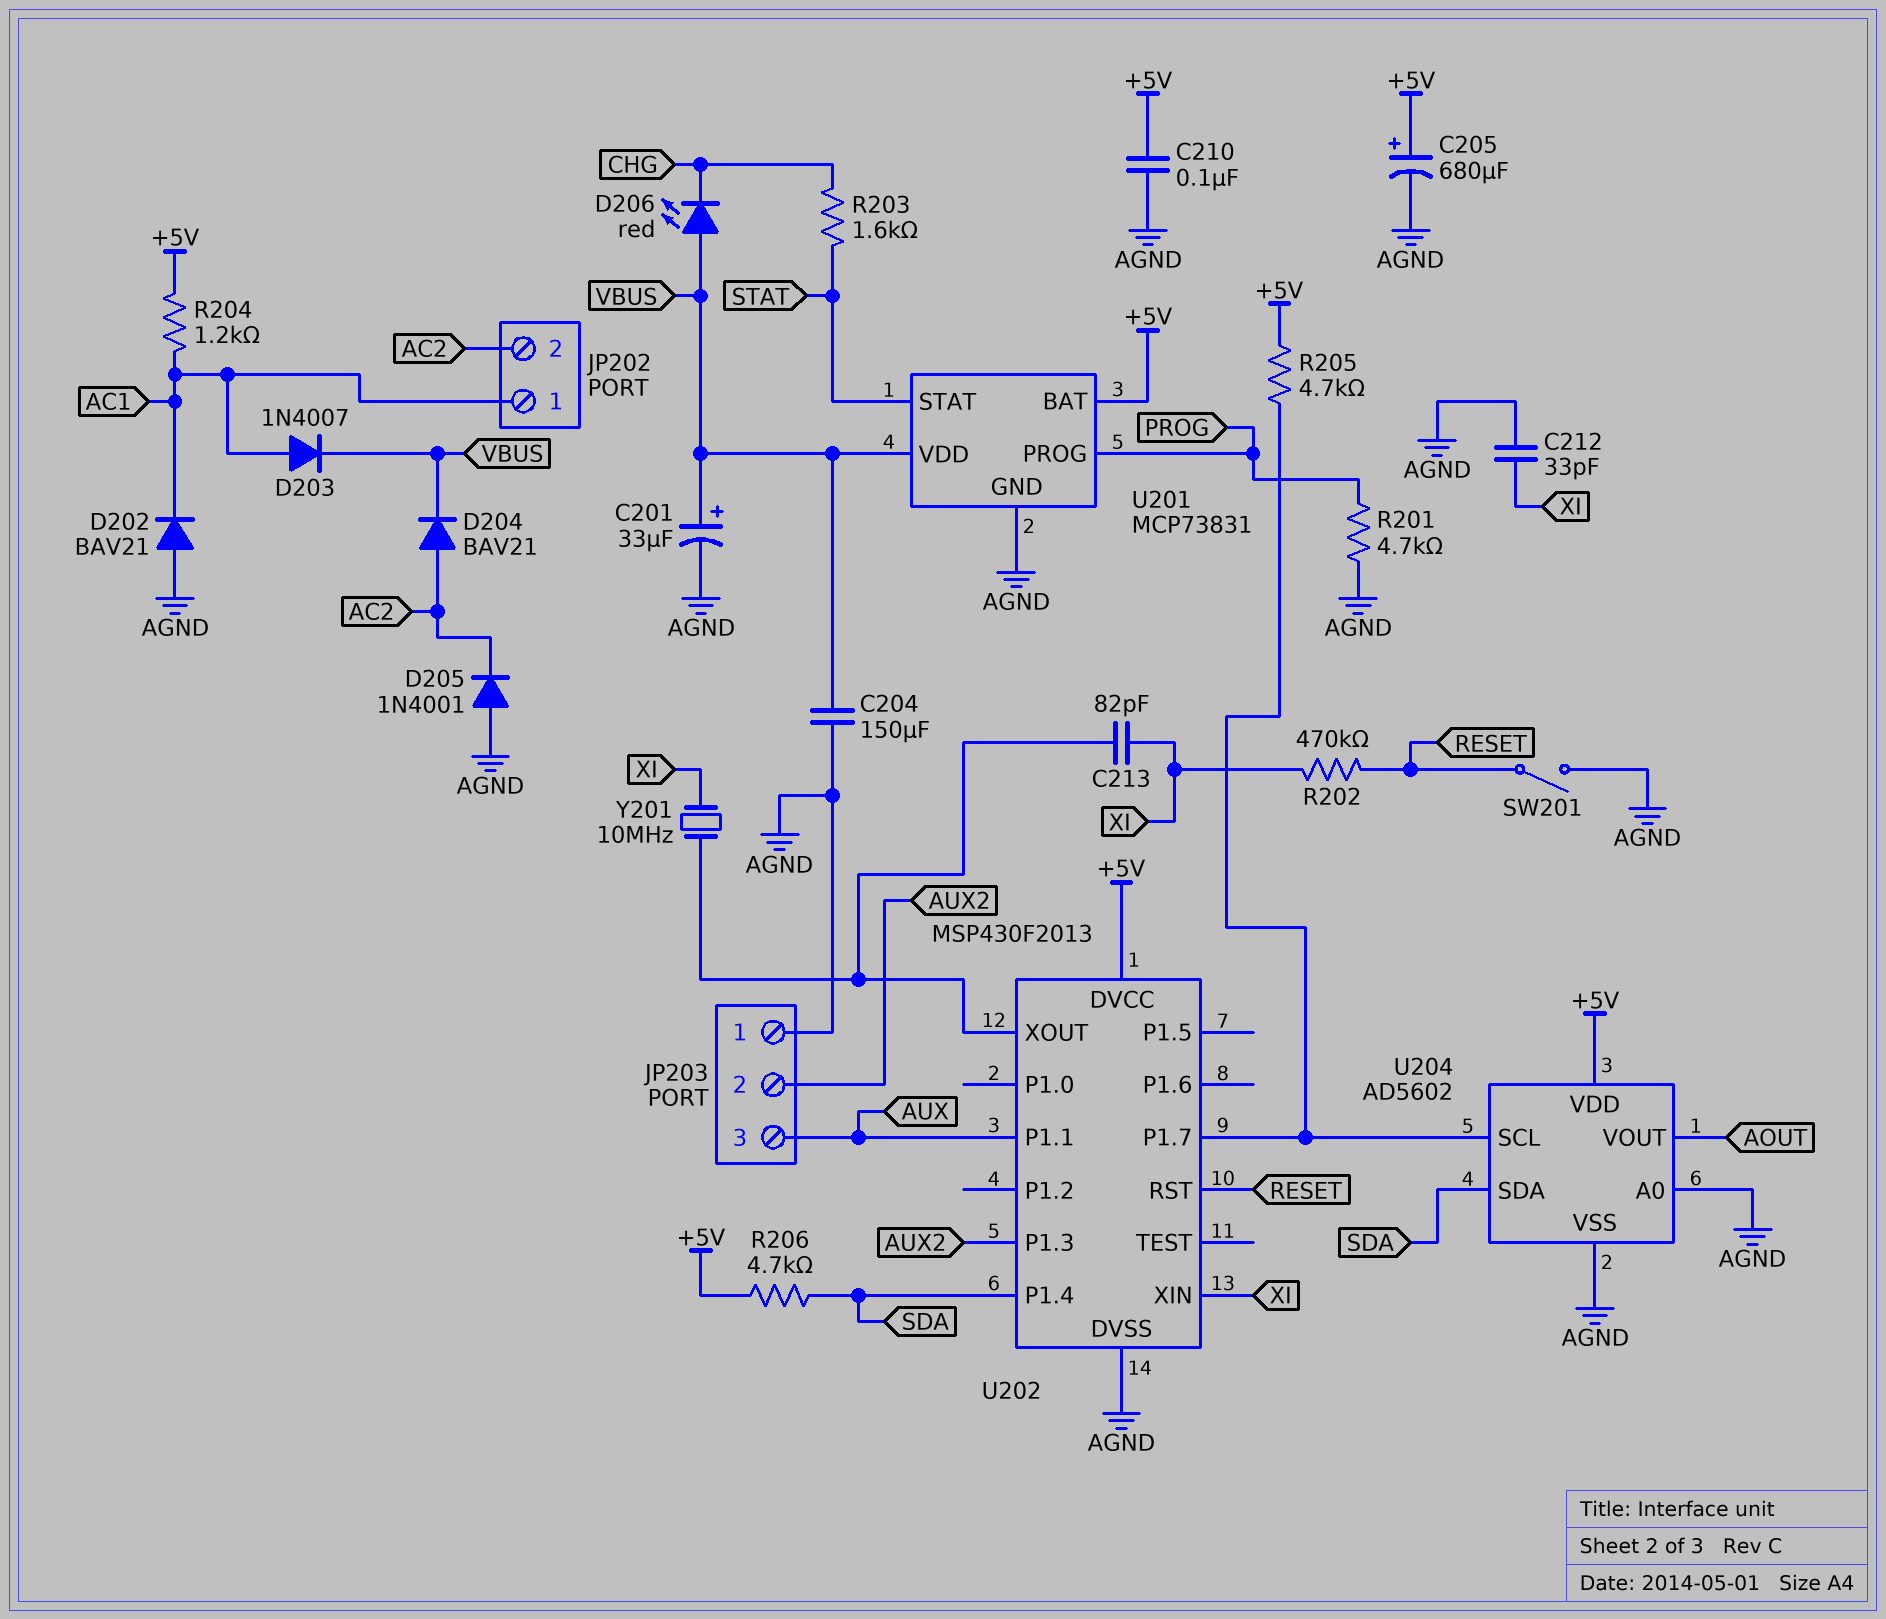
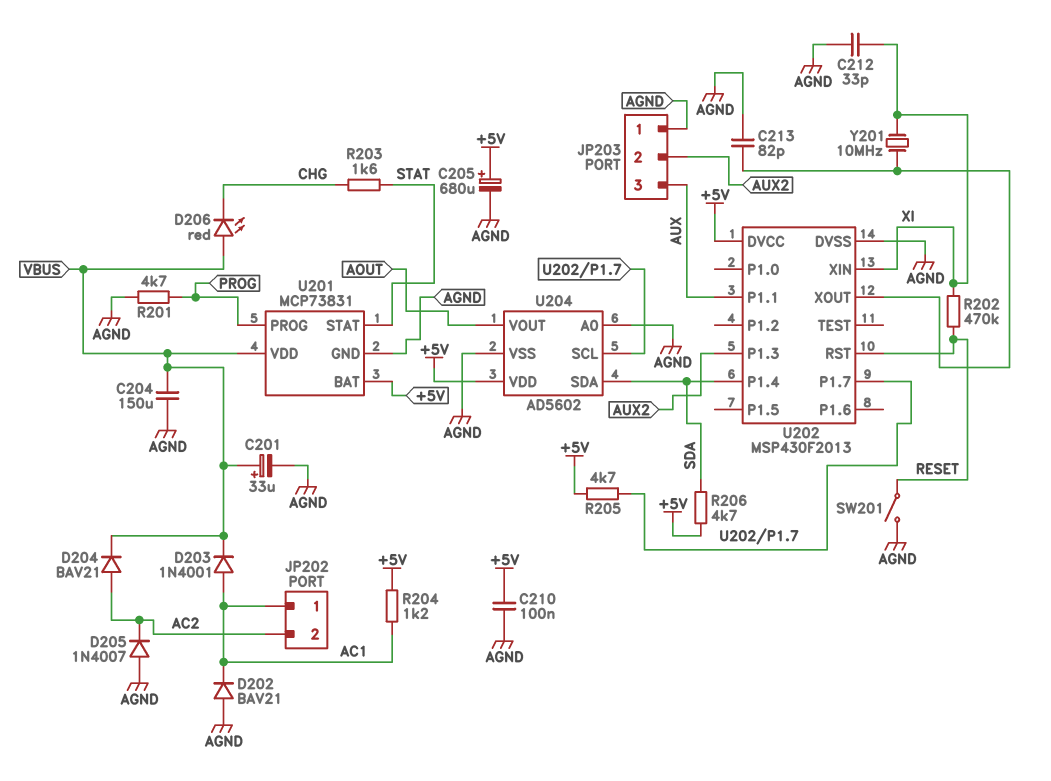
C213: 82pF (U202/XOUT, XI) -> 82pF (AGND, U202/XOUT)
D203: diode 1N4007 (A AC1, K VBUS) -> diode 1N4001 (A AC1, K VBUS)
D205: diode 1N4001 (A AGND, K AC2) -> diode 1N4007 (A AGND, K AC2)

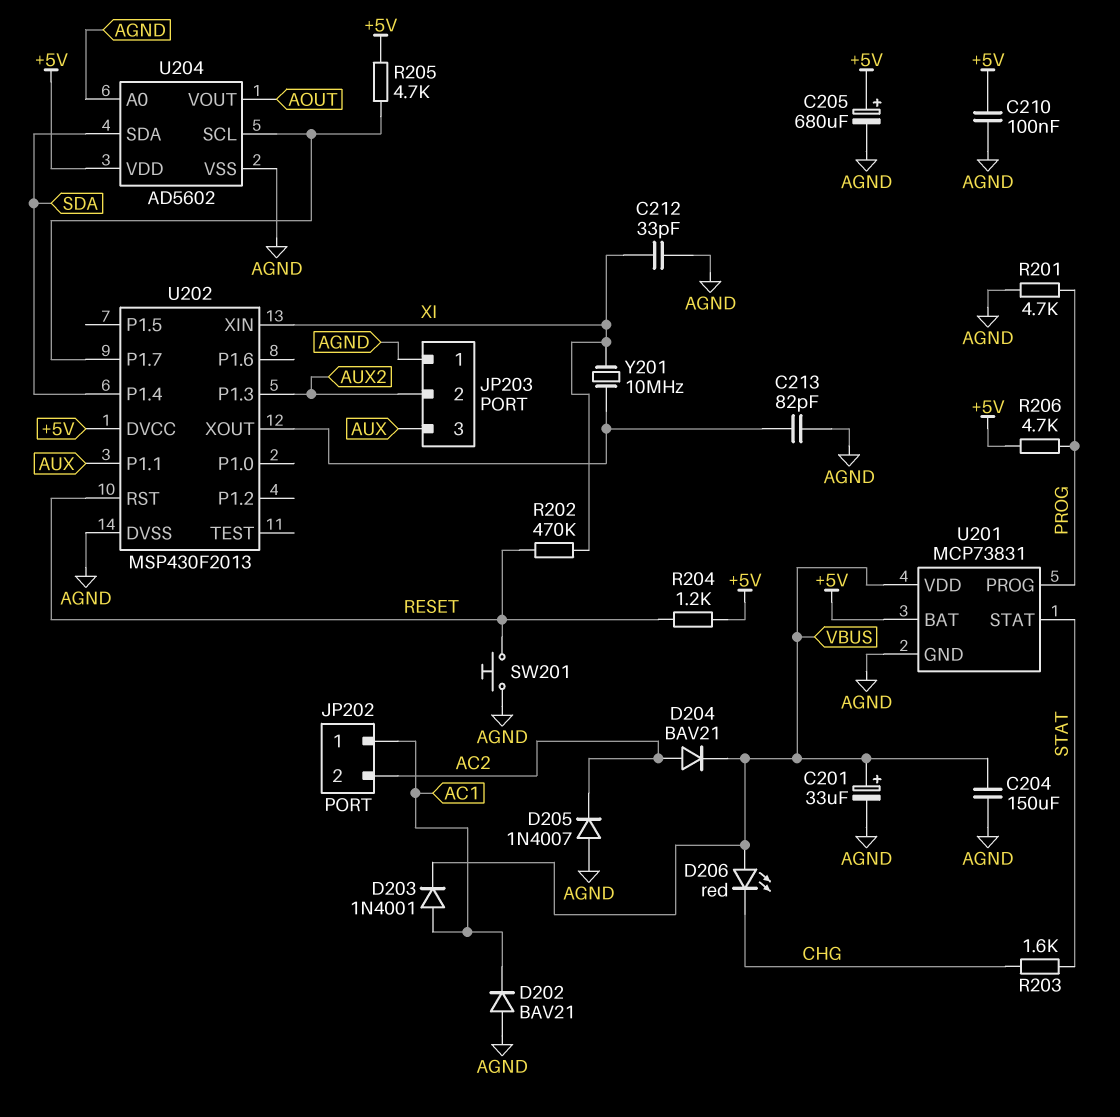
R204: 1.2k (+5V, AC1) -> 1.2k (+5V, RESET)
R206: 4.7k (+5V, SDA) -> 4.7k (+5V, PROG)
SW201: switch (AGND, RESET) -> button (AGND, RESET)

